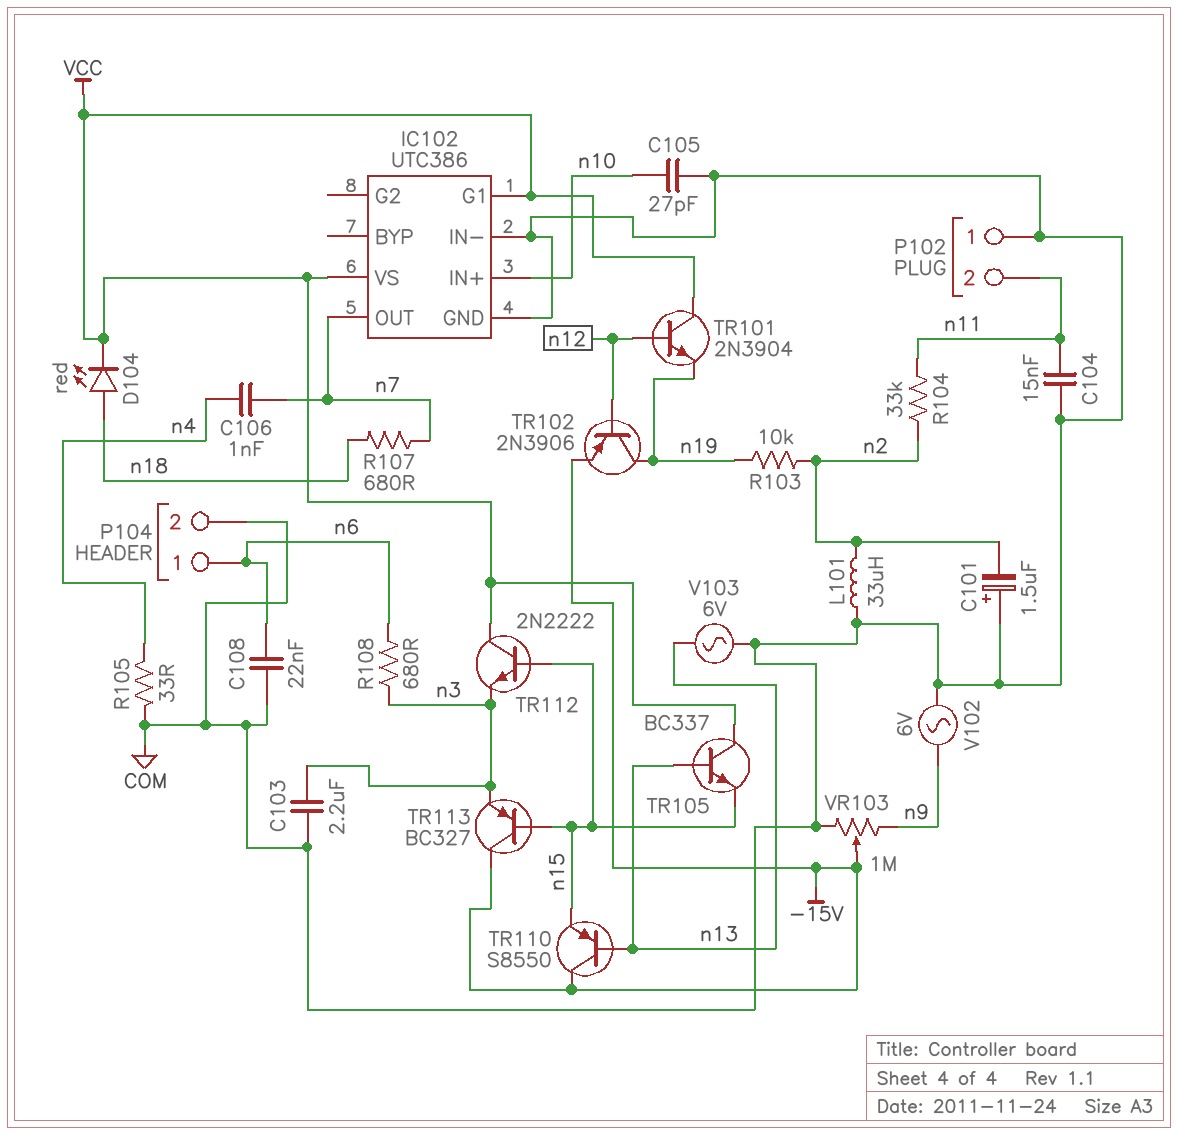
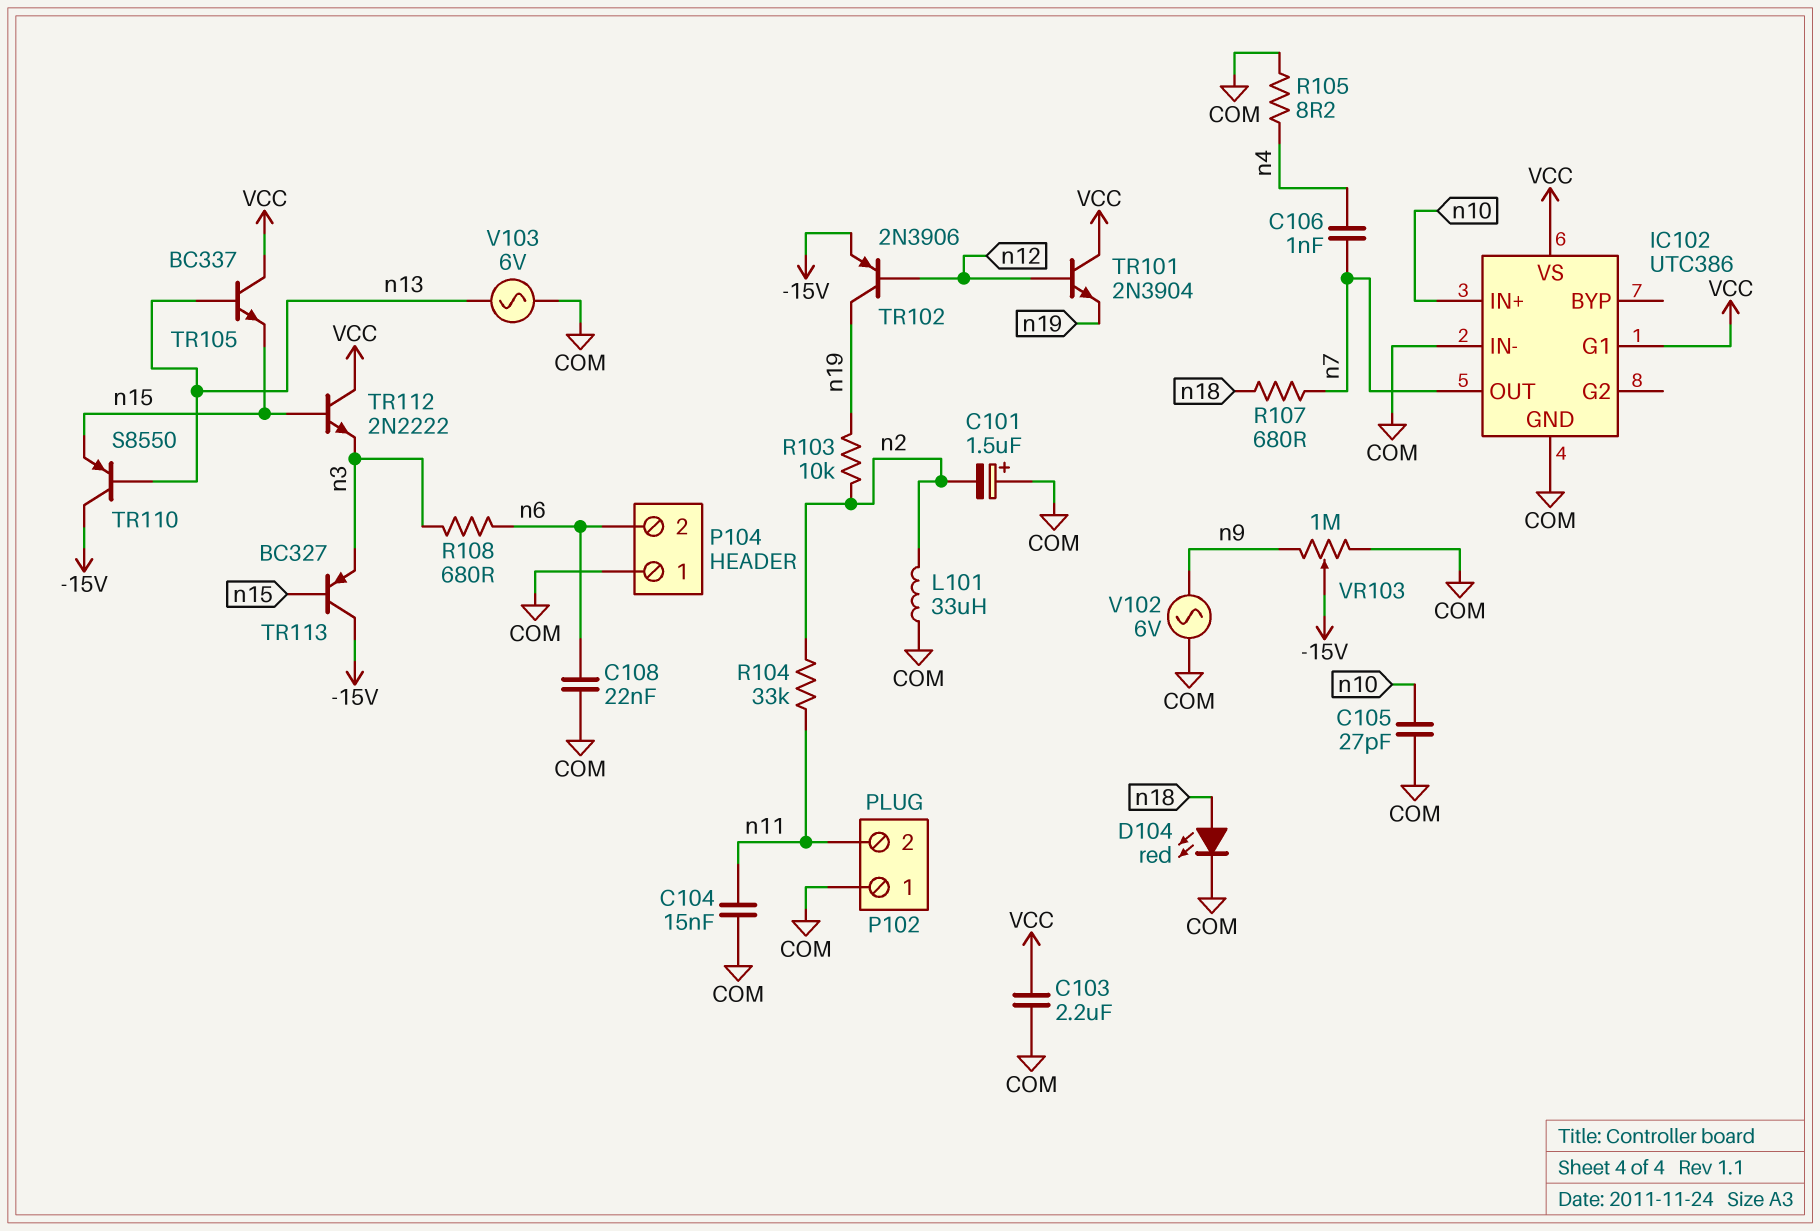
C103: 2.2uF (COM, n3) -> 2.2uF (COM, VCC)
D104: LED red (A n18, K VCC) -> LED red (A n18, K COM)
P104 pin 1: n6 -> COM
P104 pin 2: COM -> n6
R105: 33 (COM, n4) -> 8.2 (COM, n4)

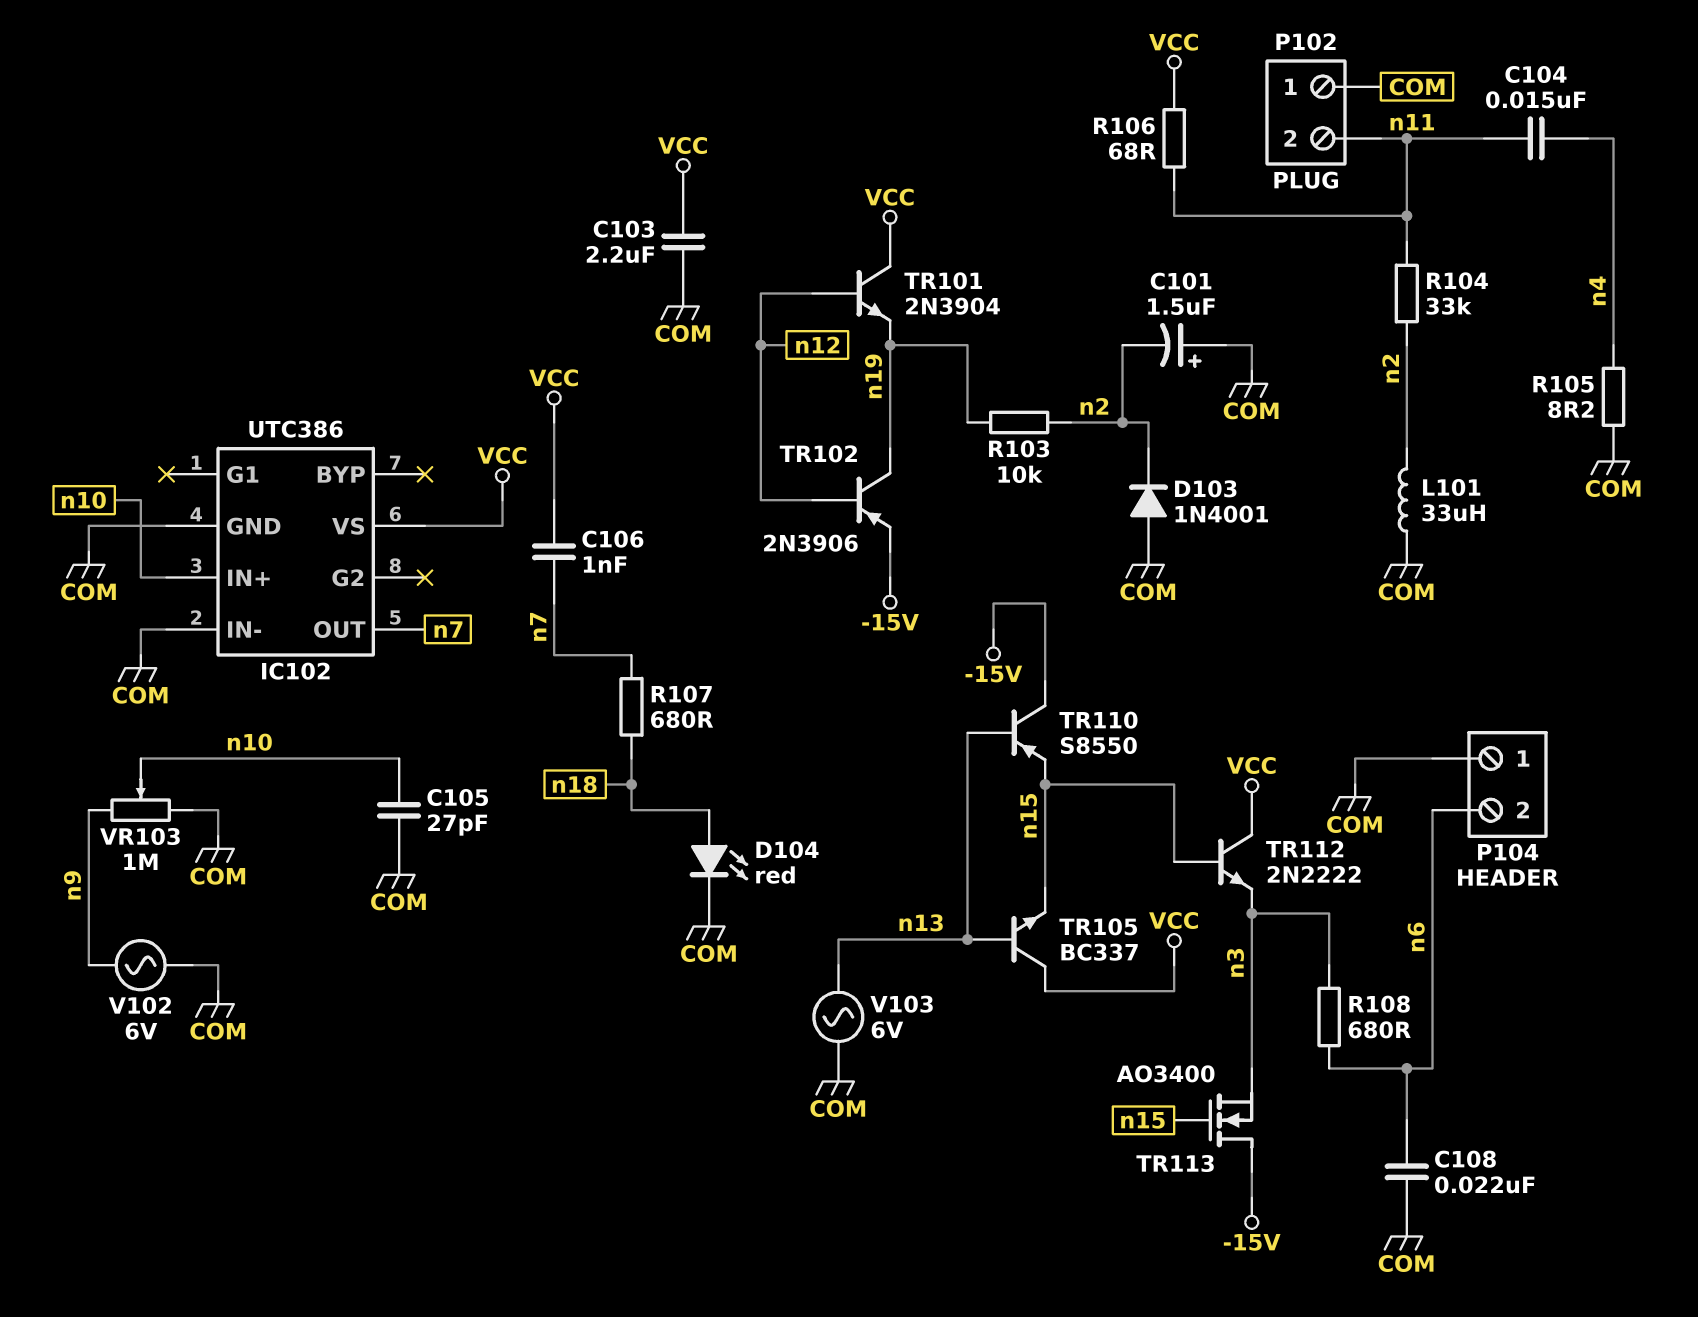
C104: 15nF (COM, n11) -> 15nF (n4, n11)
C106: 1nF (n4, n7) -> 1nF (VCC, n7)
D103: none -> diode 1N4001 (A COM, K n2)
IC102 pin G1: VCC -> none
R106: none -> 68 (VCC, n11)
TR113: PNP BC327 (B n15, C -15V, E n3) -> NMOS AO3400 (G n15, D -15V, S n3)
VR103: 1M (COM, n9, wiper -15V) -> 1M (COM, n9, wiper n10)

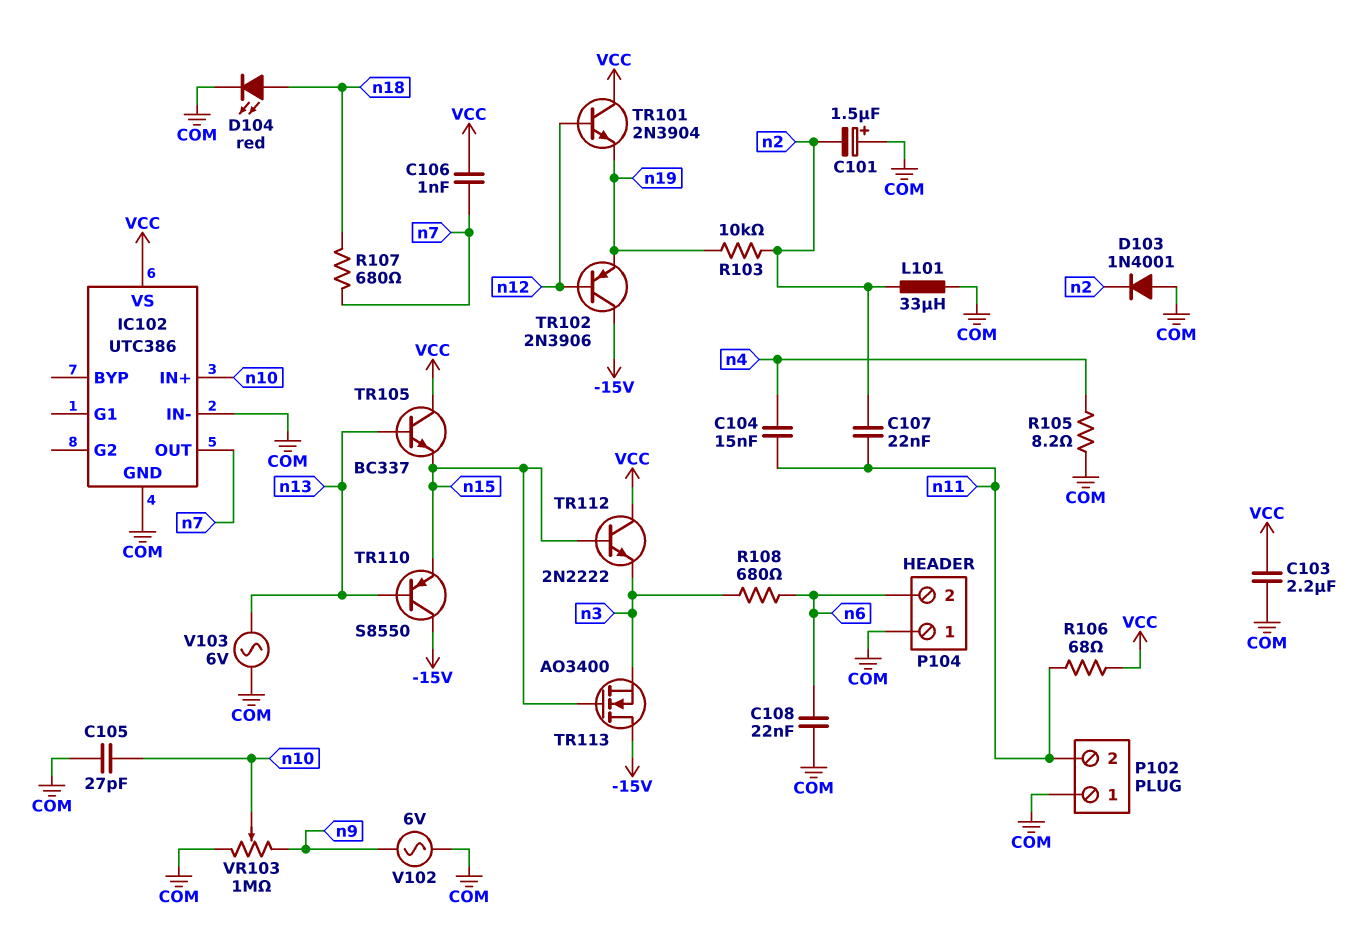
C107: none -> 22nF (n2, n11)
R104: 33k (n2, n11) -> none
TR102: PNP 2N3906 (B n12, C n19, E -15V) -> PNP 2N3906 (B n12, C -15V, E n19)

